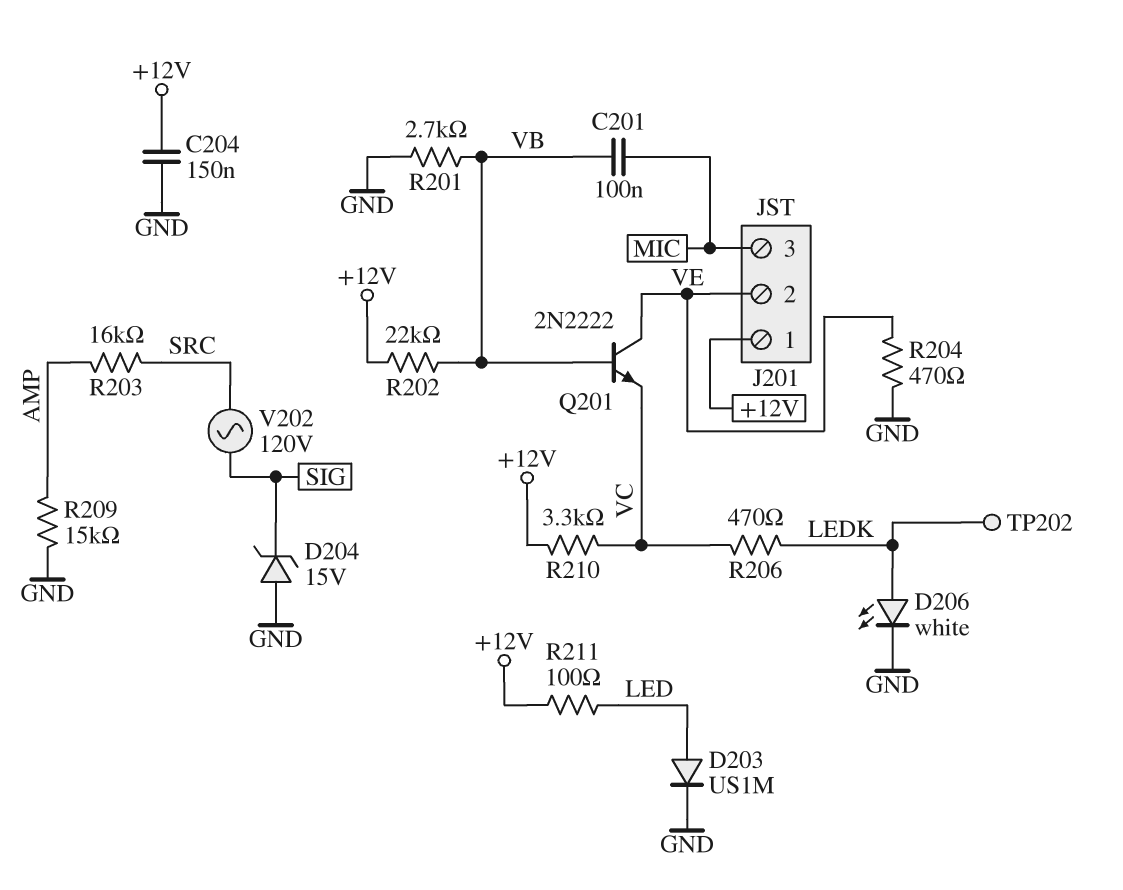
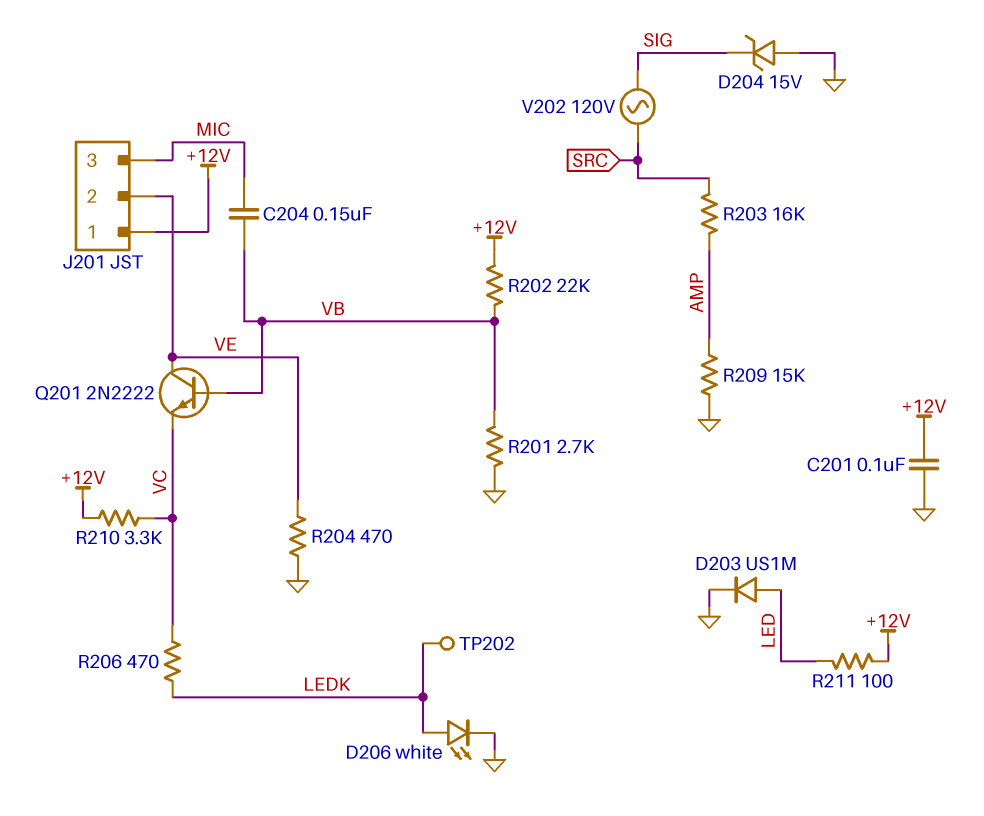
C201: 100nF (MIC, VB) -> 100nF (+12V, GND)
C204: 150nF (+12V, GND) -> 150nF (MIC, VB)

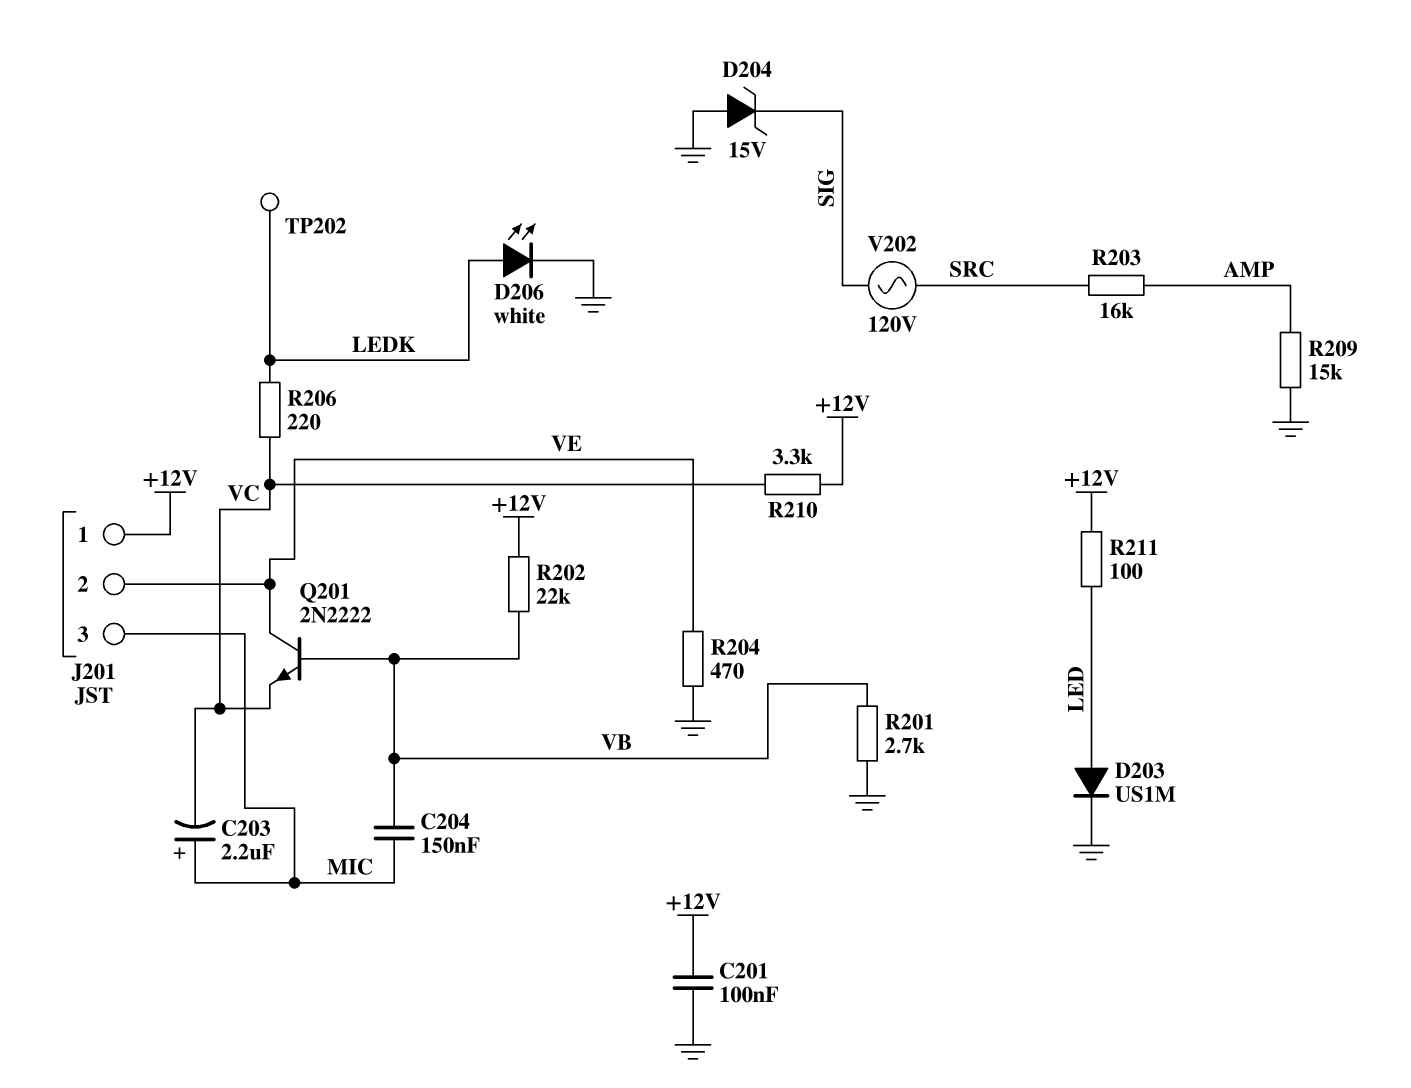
C203: none -> 2.2uF (plus MIC, minus VC)
R206: 470 (LEDK, VC) -> 220 (LEDK, VC)

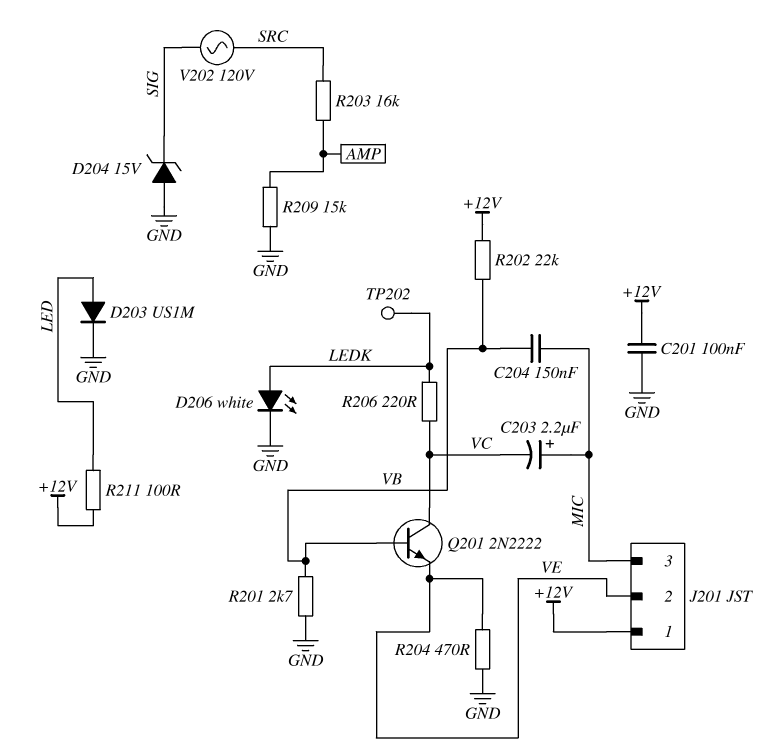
Q201: NPN 2N2222 (B VB, C VE, E VC) -> NPN 2N2222 (B VB, C VC, E VE)
R210: 3.3k (+12V, VC) -> none

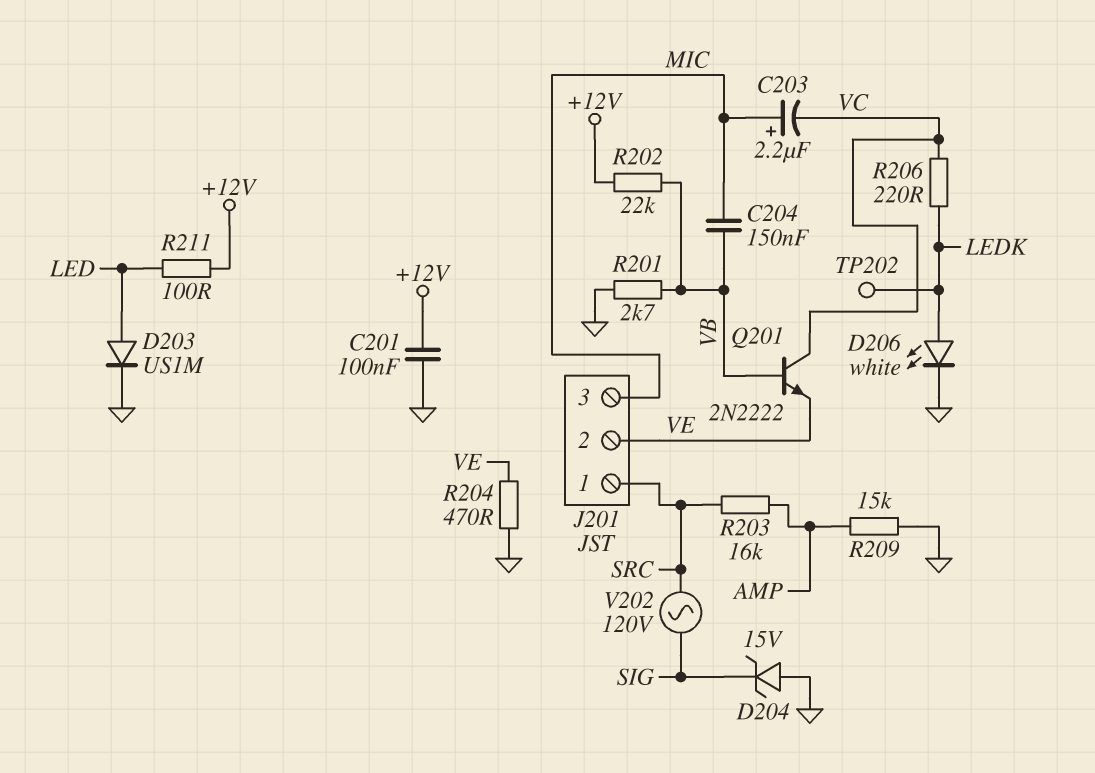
J201 pin 1: +12V -> SRC

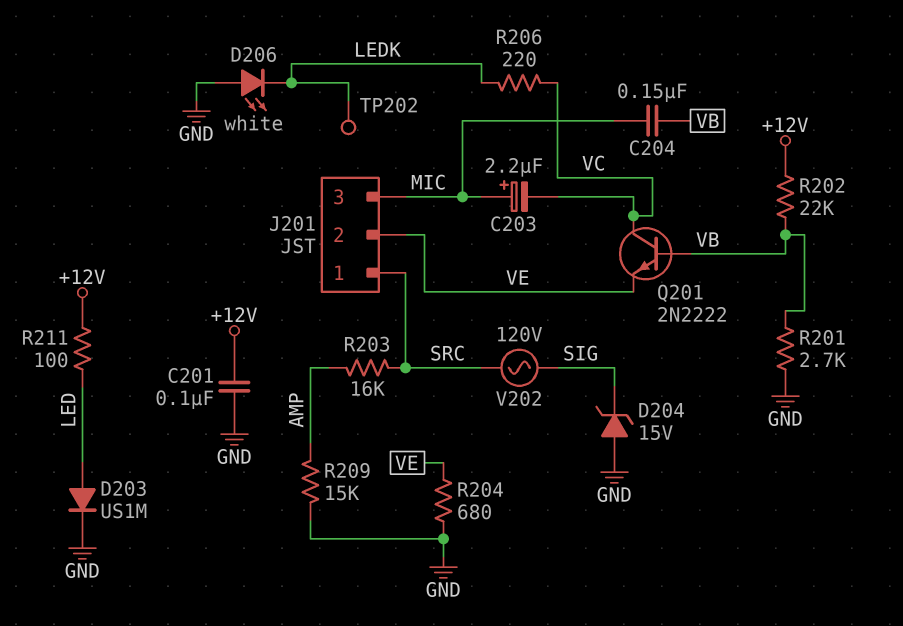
D206: LED white (A LEDK, K GND) -> LED white (A GND, K LEDK)
R204: 470 (GND, VE) -> 680 (GND, VE)

